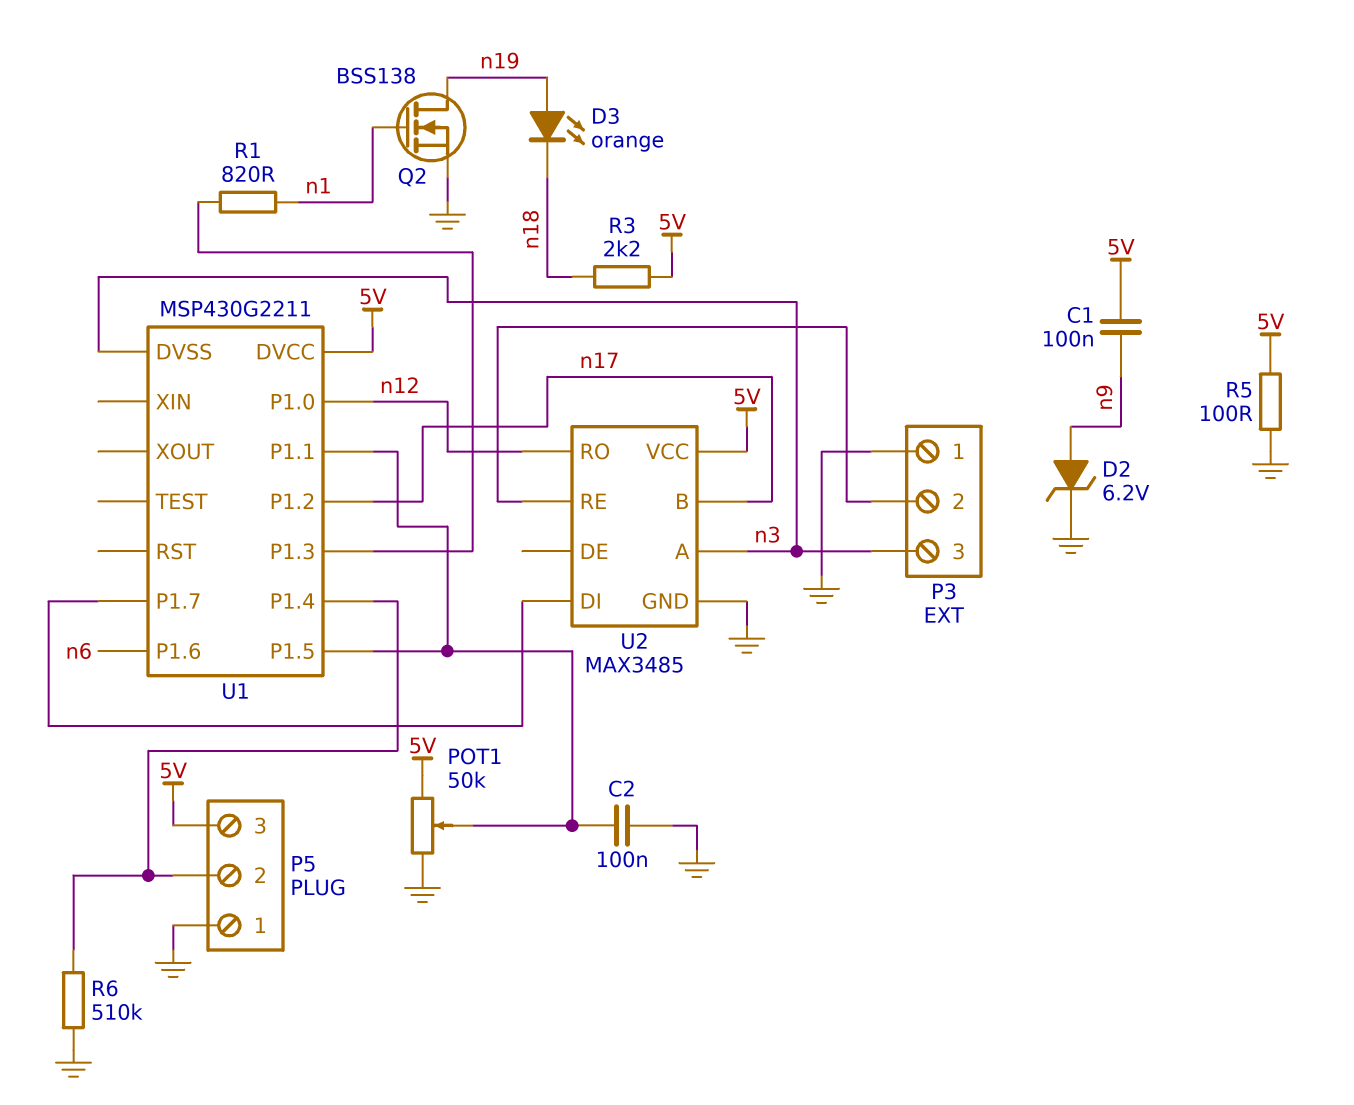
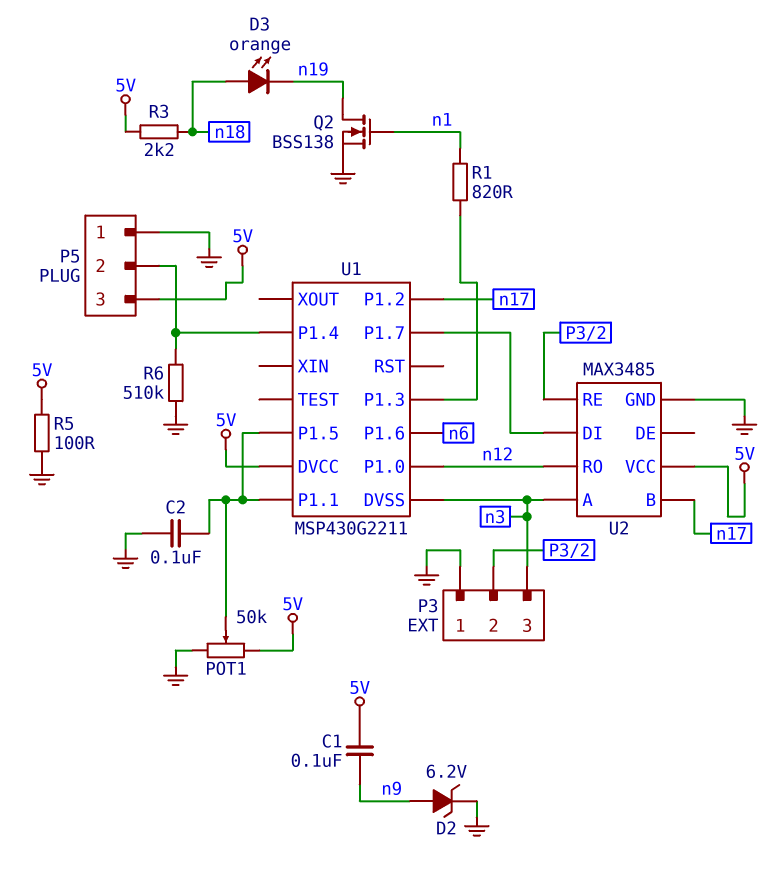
D3: LED orange (A n19, K n18) -> LED orange (A n18, K n19)

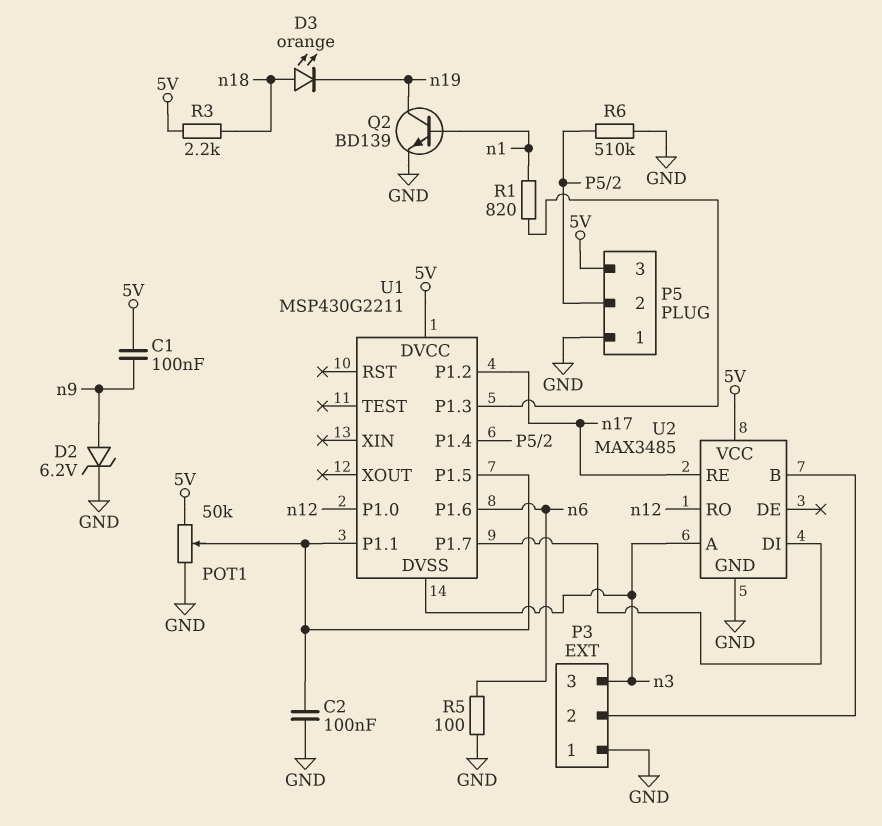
Q2: NMOS BSS138 (G n1, D n19, S GND) -> NPN BD139 (B n1, C n19, E GND)
R5: 100 (5V, GND) -> 100 (GND, n6)
U2 pin B: n17 -> P3/2
U2 pin RE: P3/2 -> n17

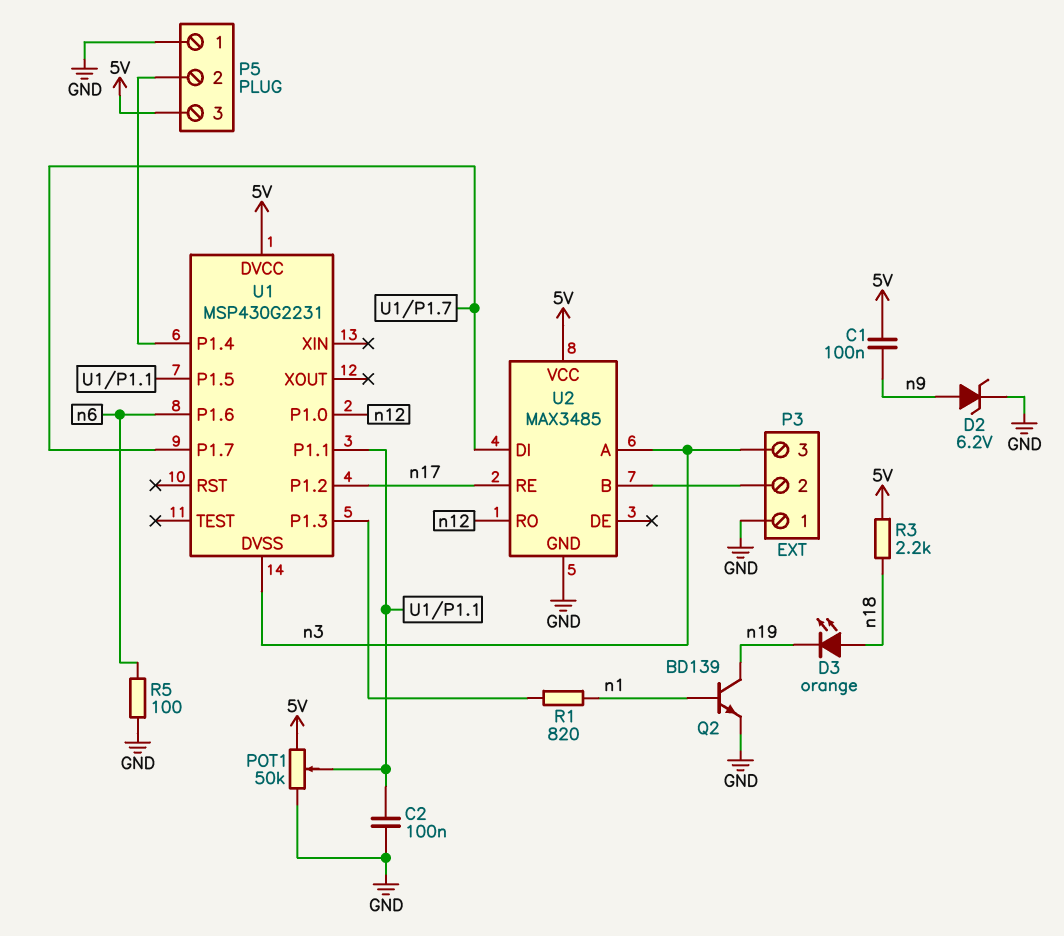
R6: 510k (GND, P5/2) -> none
U1: MSP430G2211 -> MSP430G2231

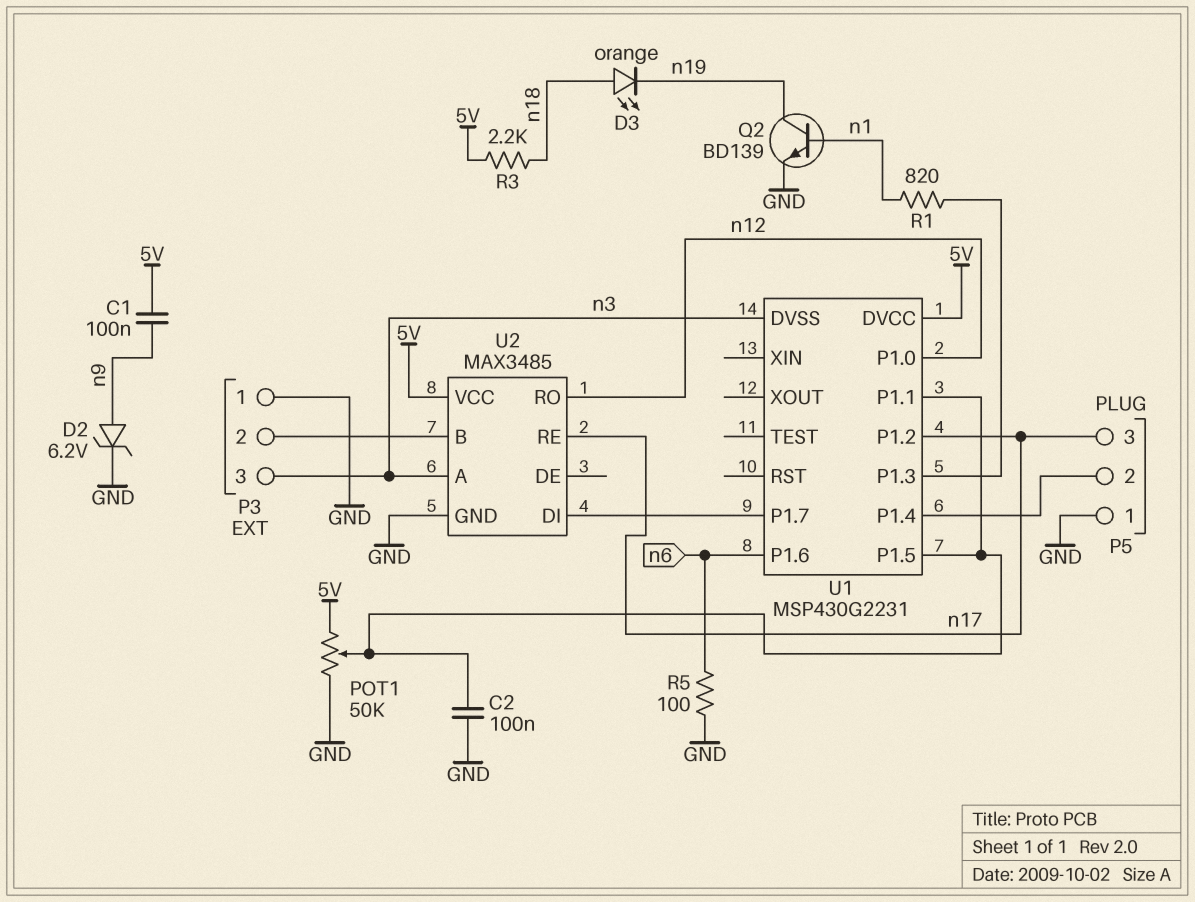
P5 pin 3: 5V -> n17

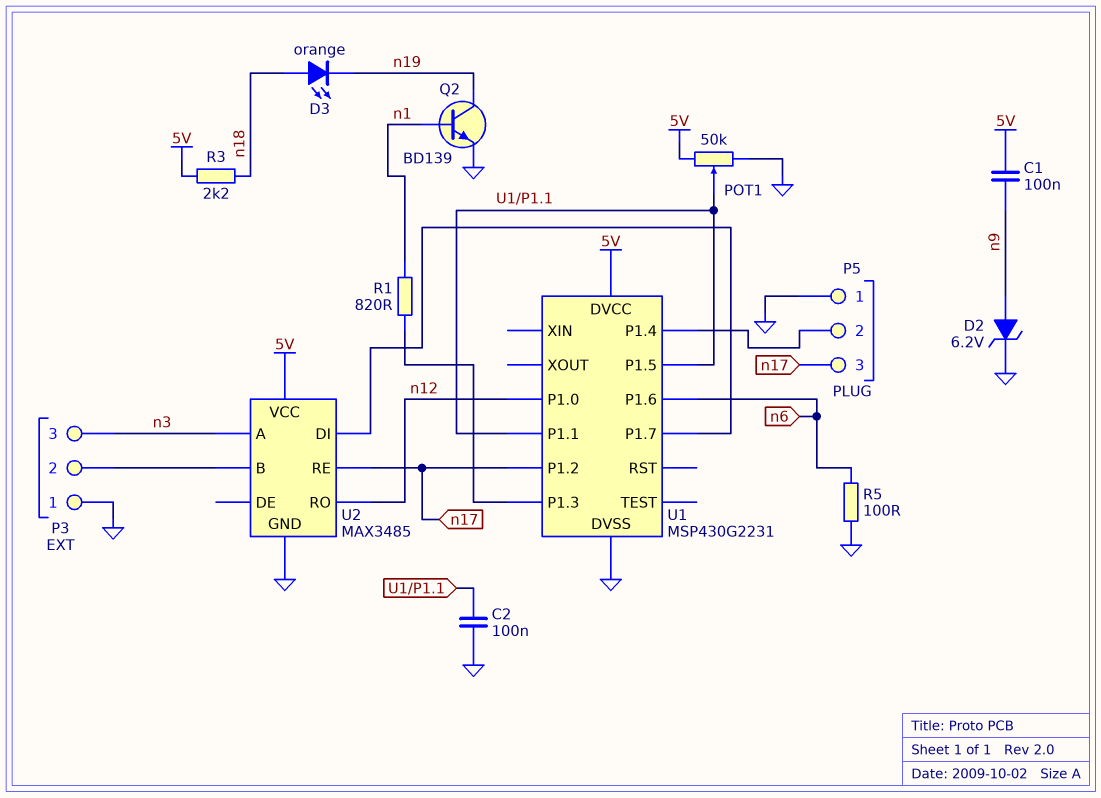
U1 pin DVSS: n3 -> GND

